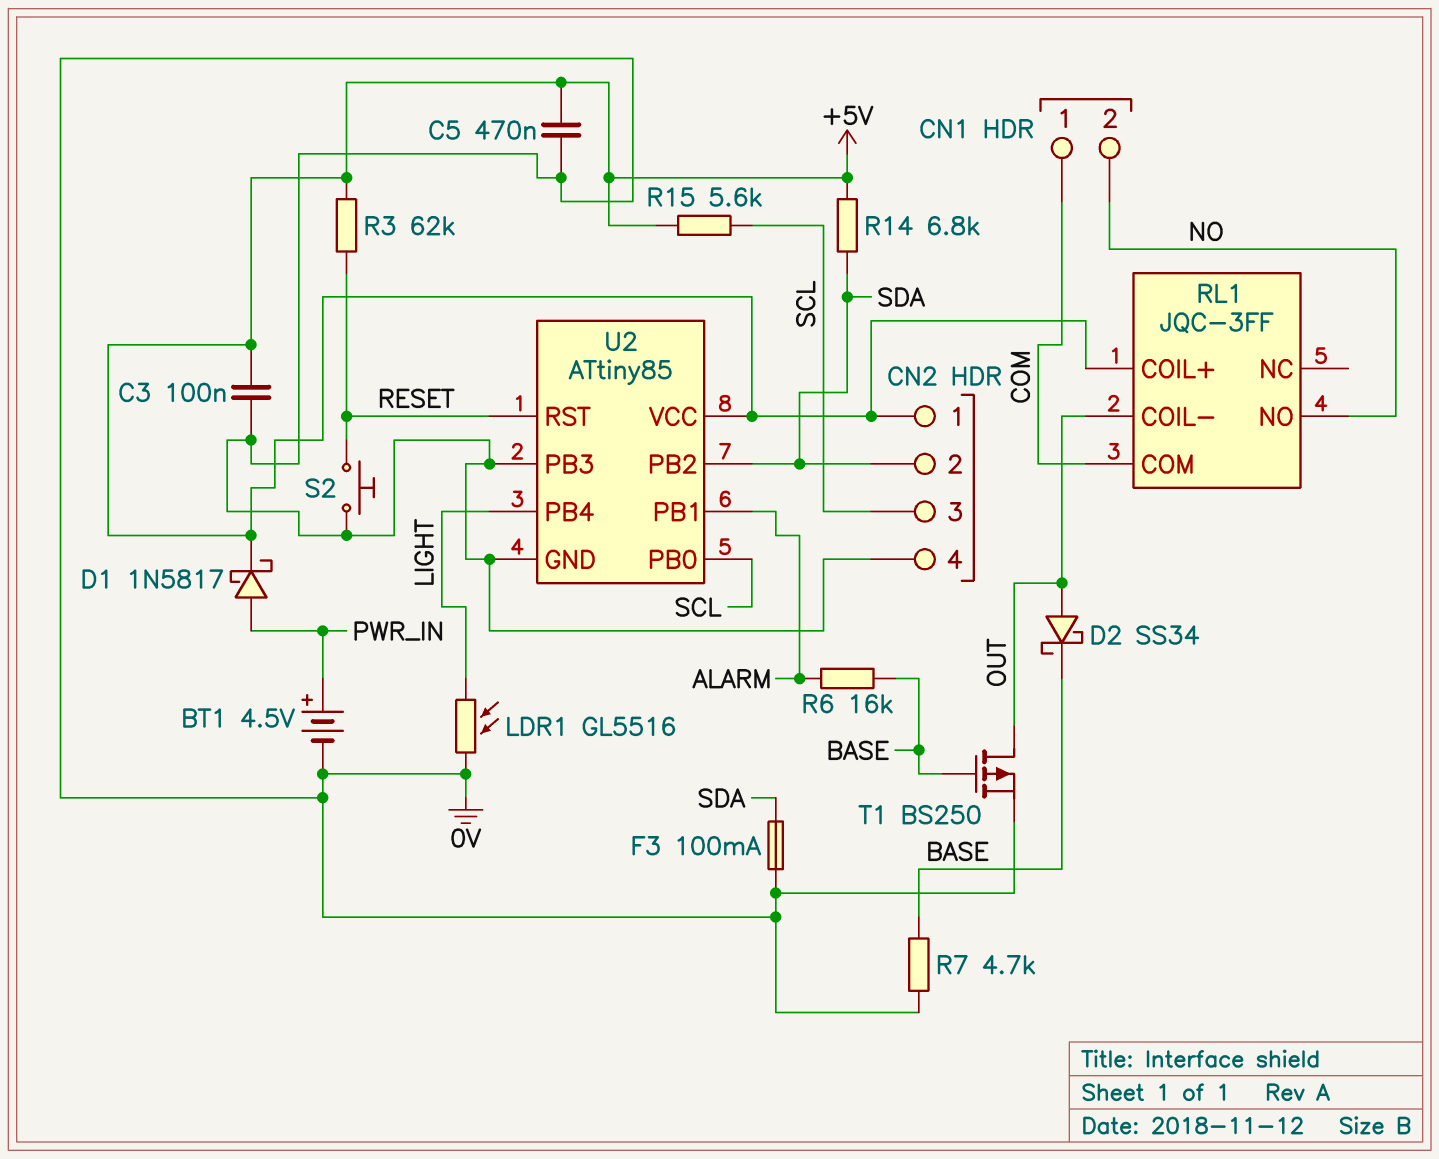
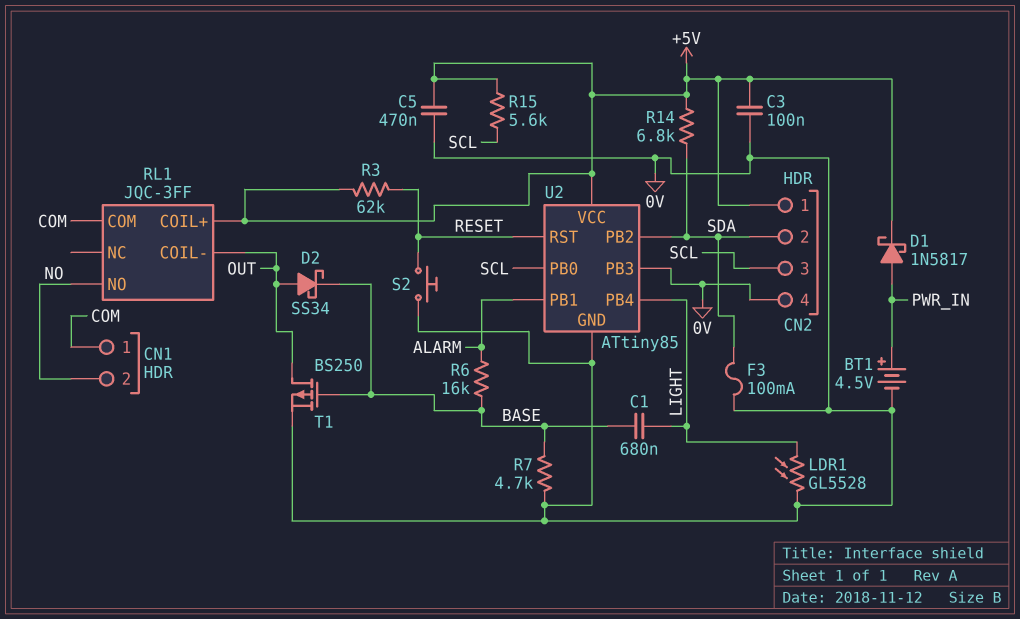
C1: none -> 680nF (BASE, LIGHT)
LDR1: GL5516 (0V, LIGHT) -> GL5528 (0V, LIGHT)

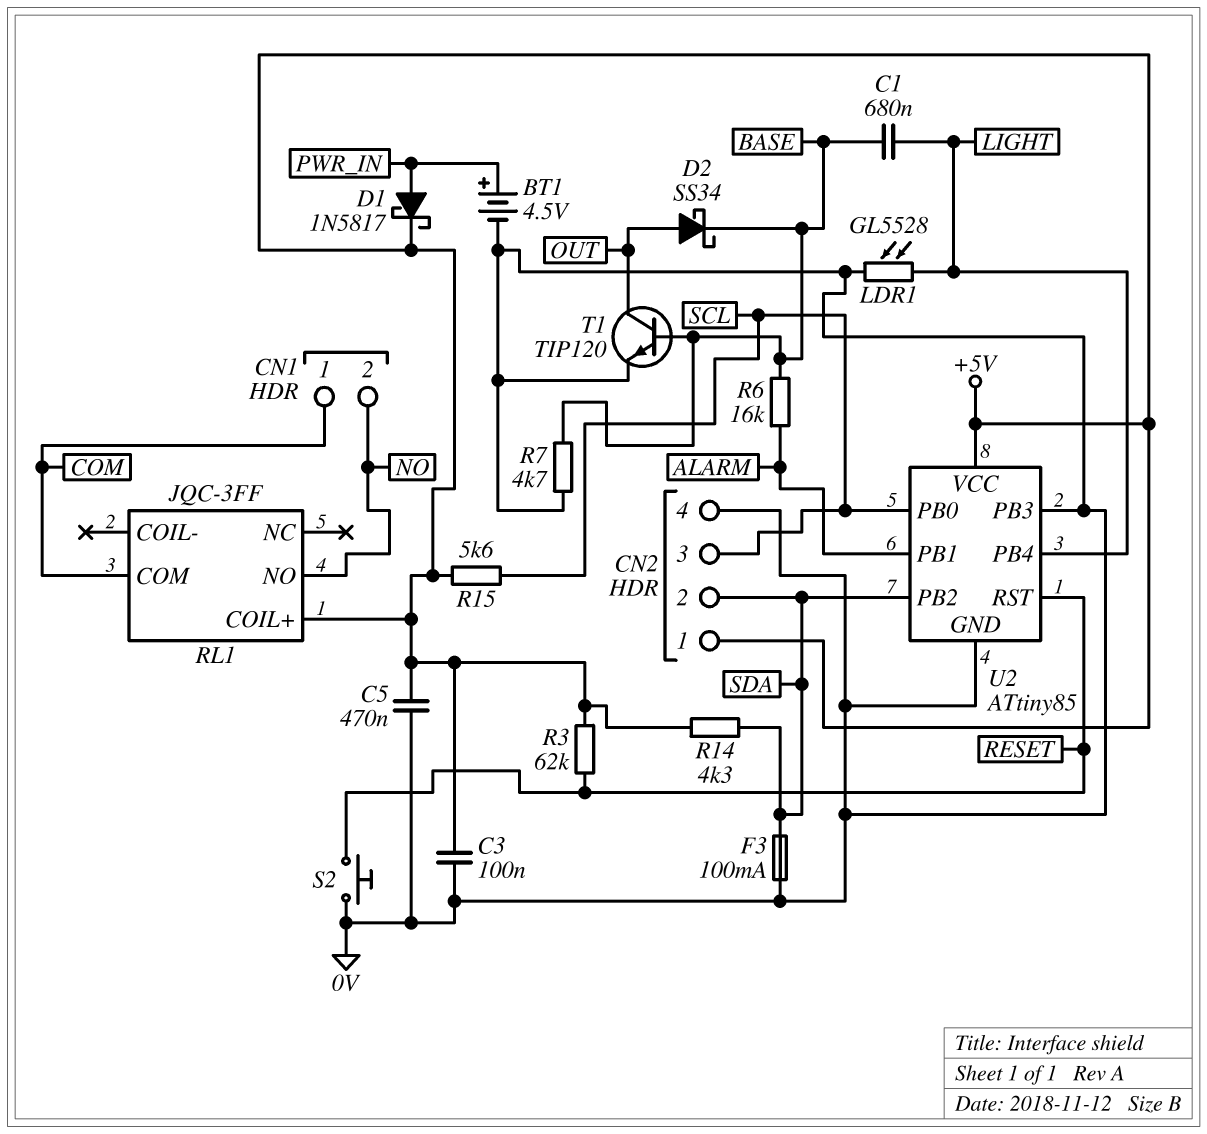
R14: 6.8k (+5V, SDA) -> 4.3k (+5V, SDA)
RL1 pin COIL-: OUT -> none
T1: PMOS BS250 (G BASE, D OUT, S 0V) -> NPN TIP120 (B BASE, C OUT, E 0V)

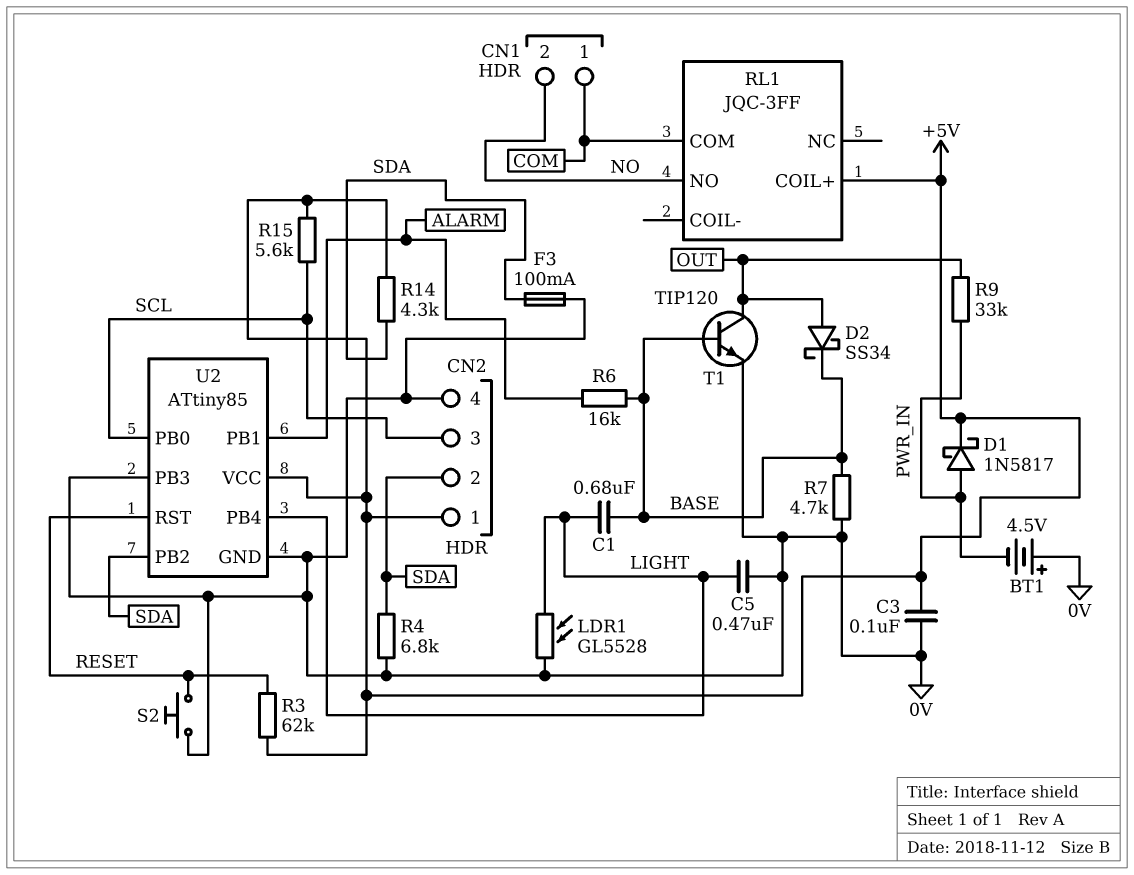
BT1: 4.5V (plus PWR_IN, minus 0V) -> 4.5V (plus 0V, minus PWR_IN)
C5: 470nF (+5V, 0V) -> 470nF (0V, LIGHT)
R4: none -> 6.8k (0V, SDA)
R9: none -> 33k (OUT, PWR_IN)

